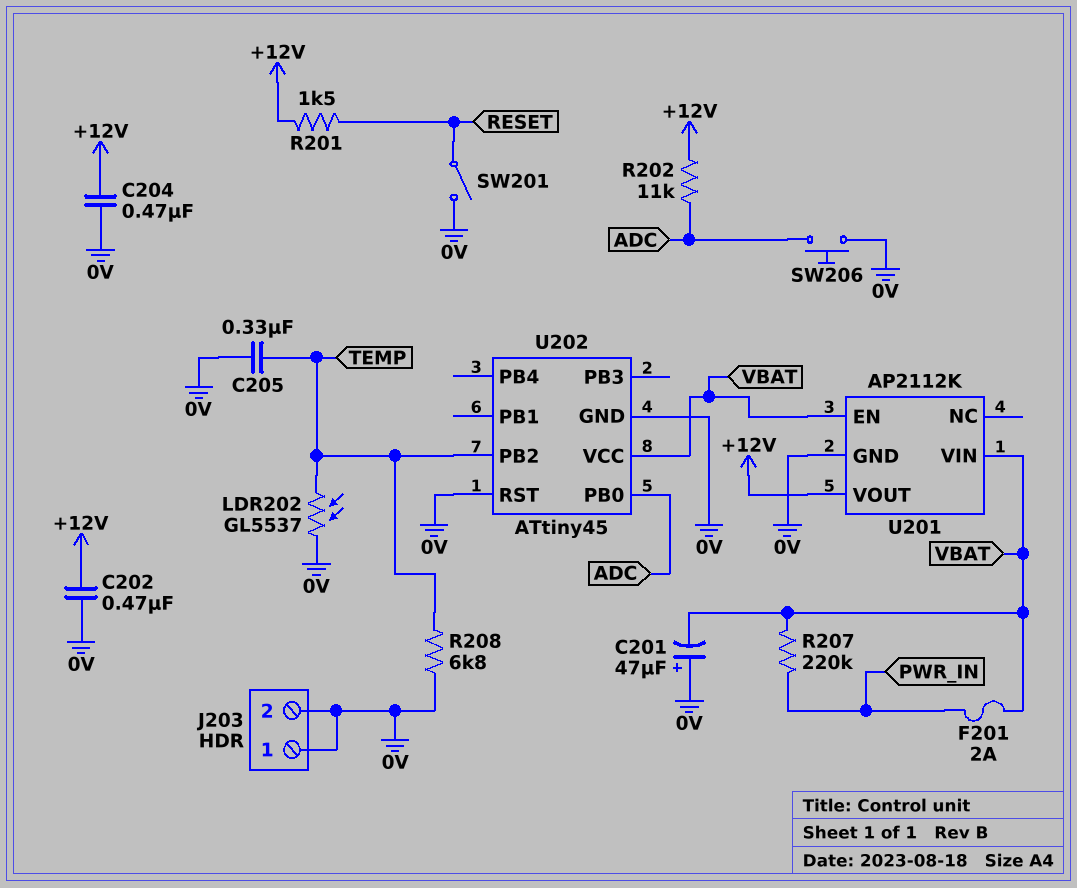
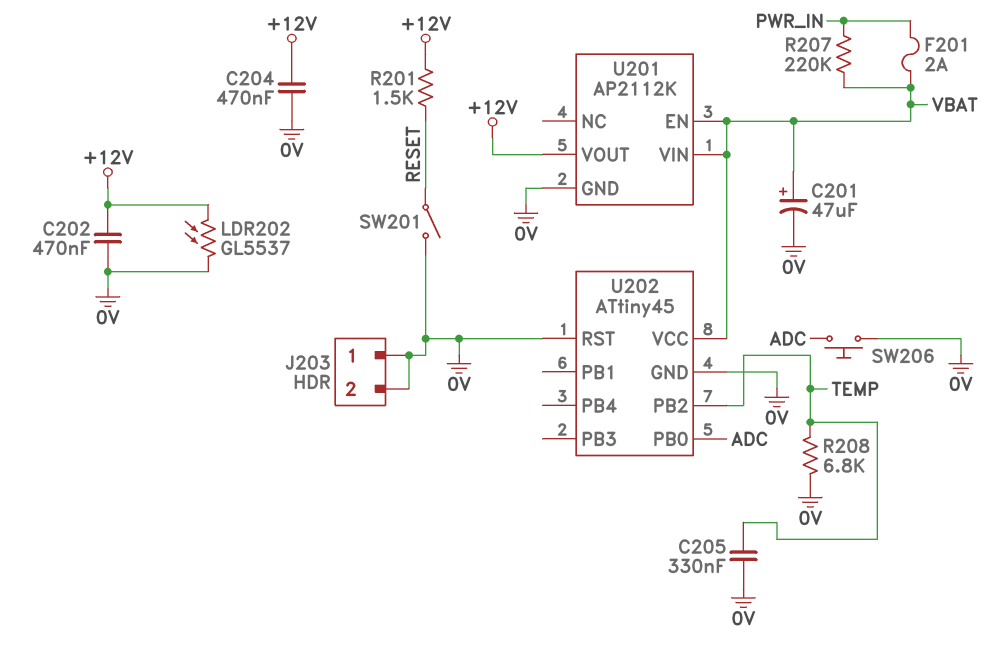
C201: 47uF (plus 0V, minus VBAT) -> 47uF (plus VBAT, minus 0V)
LDR202: GL5537 (0V, TEMP) -> GL5537 (+12V, 0V)
R202: 11k (+12V, ADC) -> none

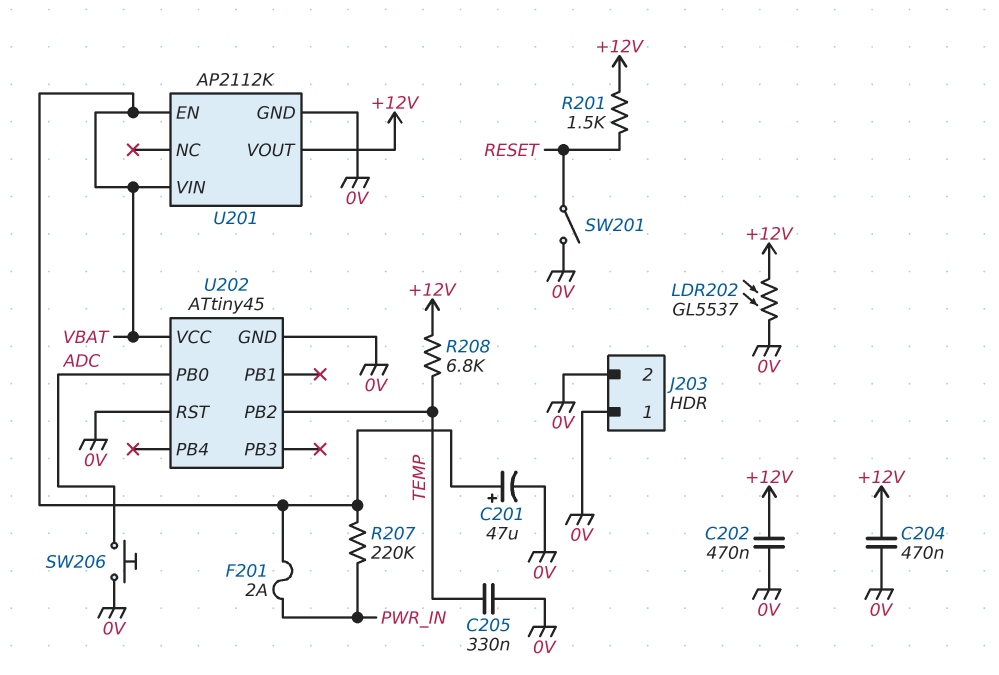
R208: 6.8k (0V, TEMP) -> 6.8k (+12V, TEMP)

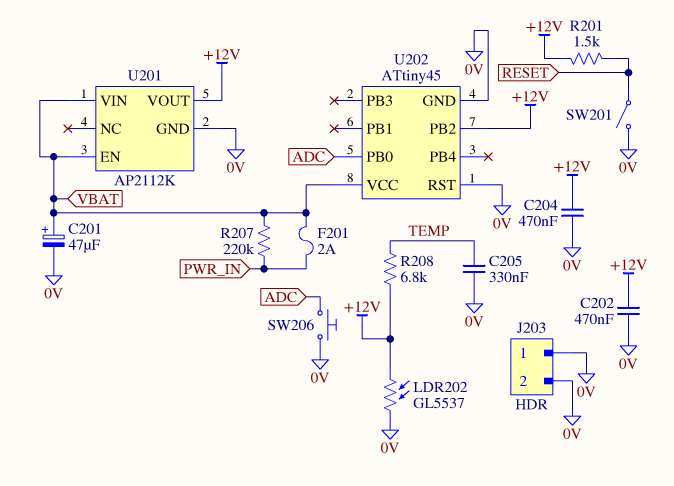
U202 pin PB2: TEMP -> +12V

